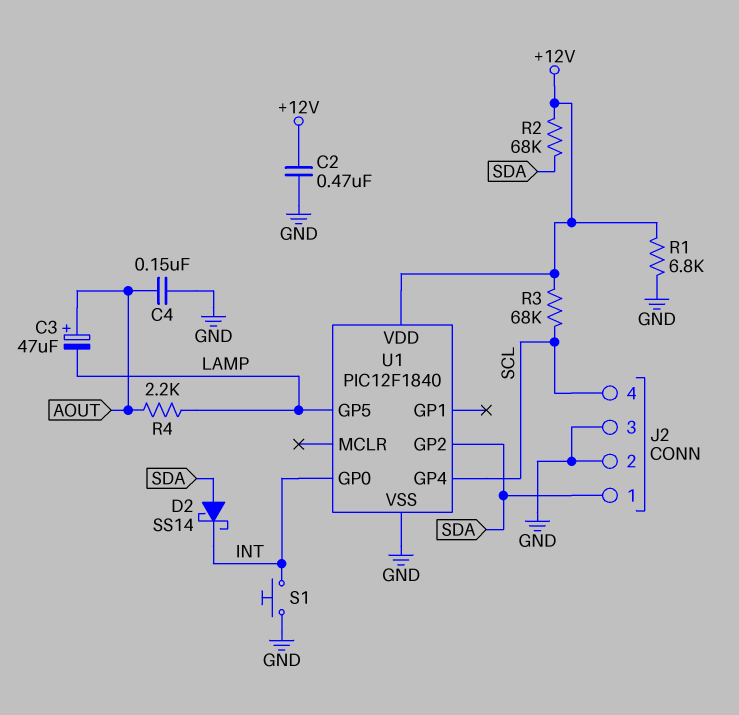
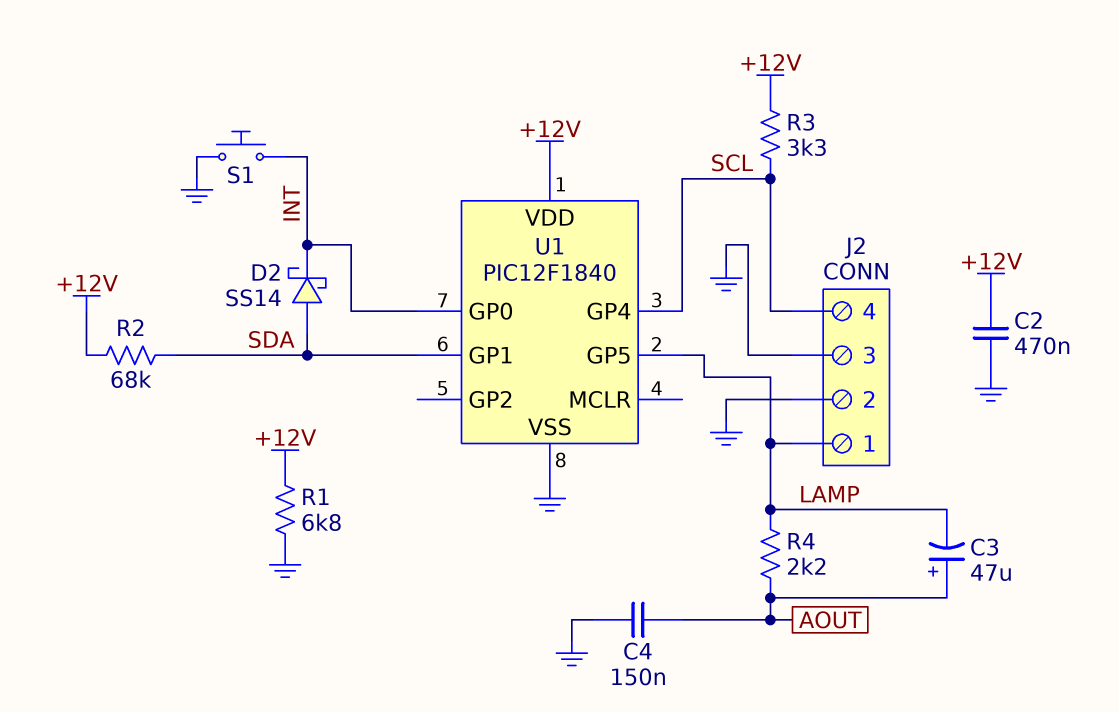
J2 pin 1: SDA -> LAMP
R3: 68k (+12V, SCL) -> 3.3k (+12V, SCL)
U1 pin GP1: none -> SDA
U1 pin GP2: SDA -> none

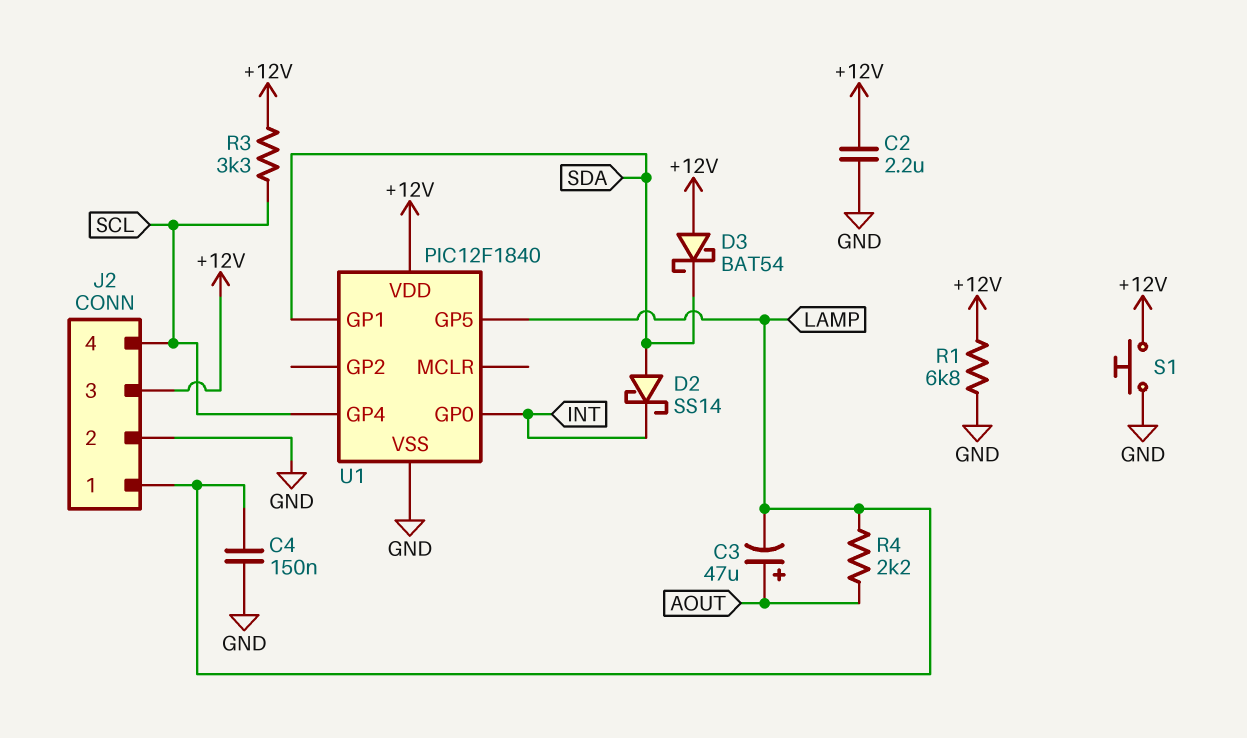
C2: 470nF (+12V, GND) -> 2.2uF (+12V, GND)
C4: 150nF (AOUT, GND) -> 150nF (GND, LAMP)
D3: none -> schottky BAT54 (A +12V, K SDA)
J2 pin 3: GND -> +12V
R2: 68k (+12V, SDA) -> none
S1: button (GND, INT) -> button (+12V, GND)

